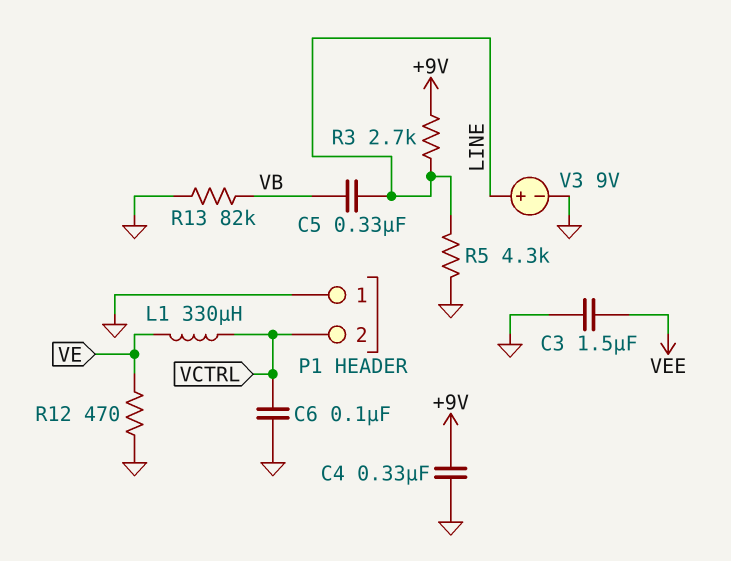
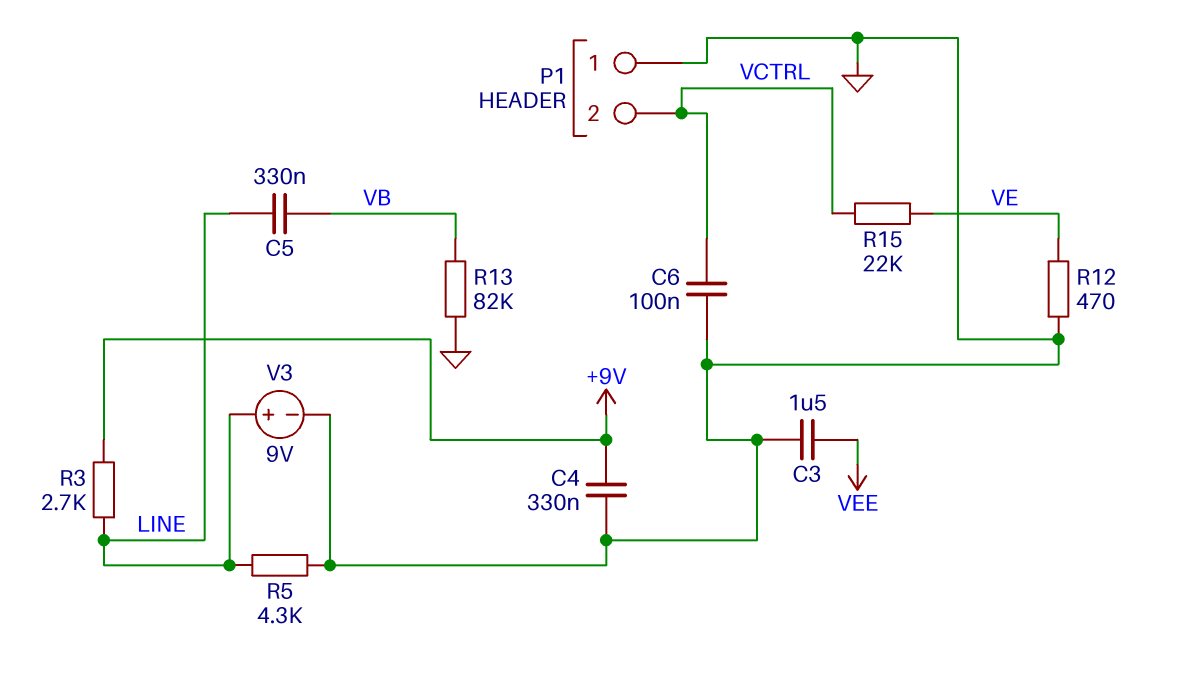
L1: 330uH (VCTRL, VE) -> none
R15: none -> 22k (VCTRL, VE)

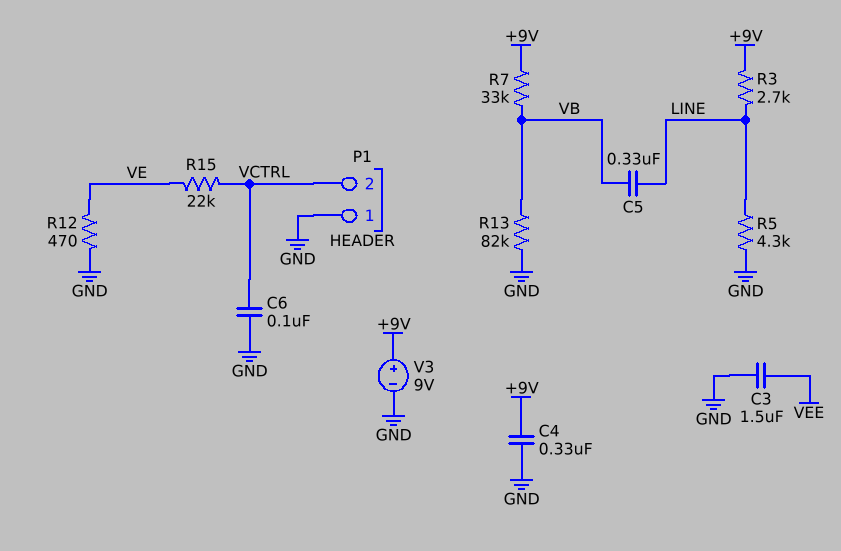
R7: none -> 33k (+9V, VB)
V3: 9V (plus LINE, minus GND) -> 9V (plus +9V, minus GND)

